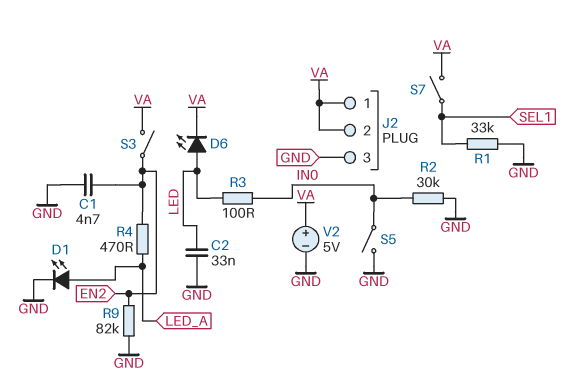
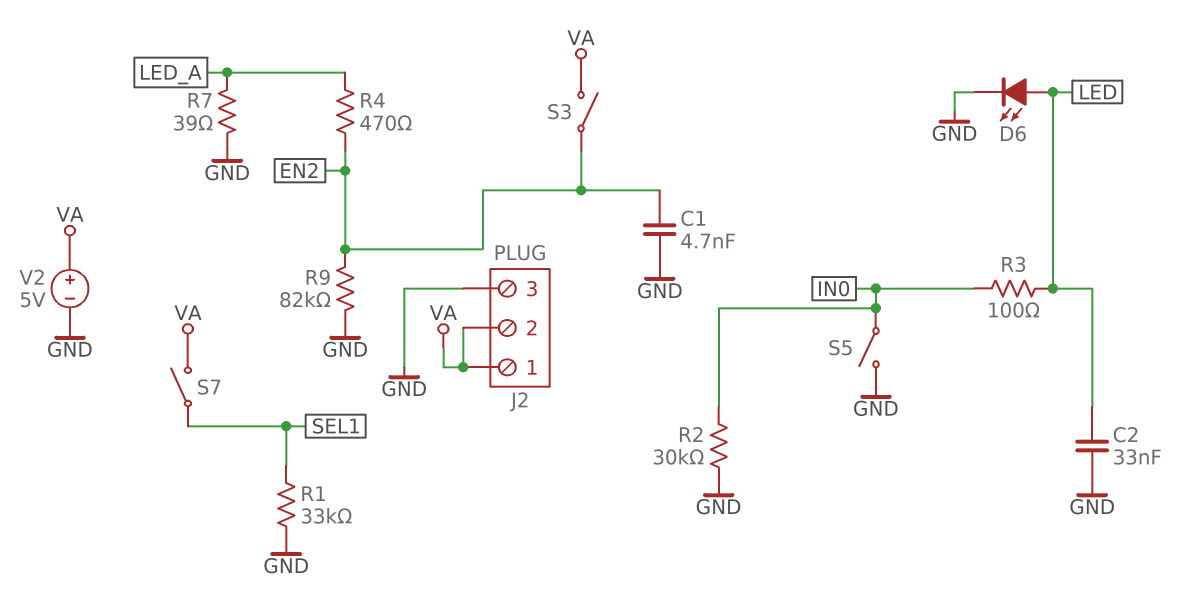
D1: LED (A LED_A, K GND) -> none
D6: LED (A LED, K VA) -> LED (A LED, K GND)
R7: none -> 39 (GND, LED_A)

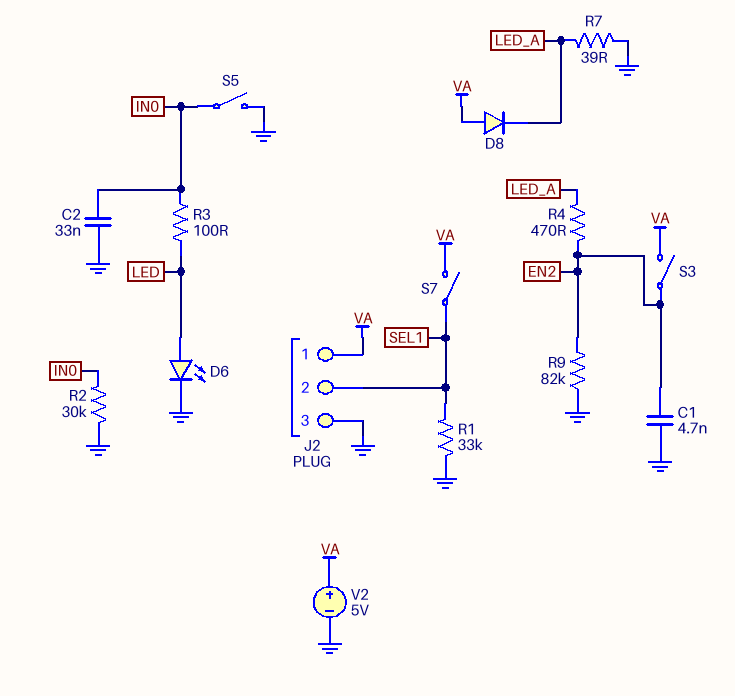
C2: 33nF (GND, LED) -> 33nF (GND, IN0)
D8: none -> diode (A VA, K LED_A)
J2 pin 2: VA -> SEL1

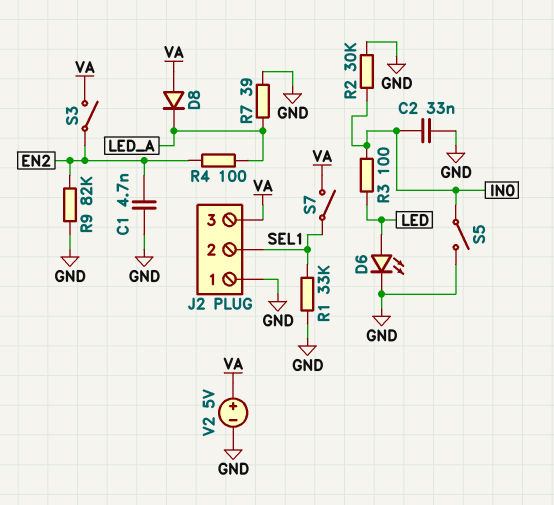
J2 pin 1: VA -> GND
J2 pin 3: GND -> VA
R4: 470 (EN2, LED_A) -> 100 (EN2, LED_A)

